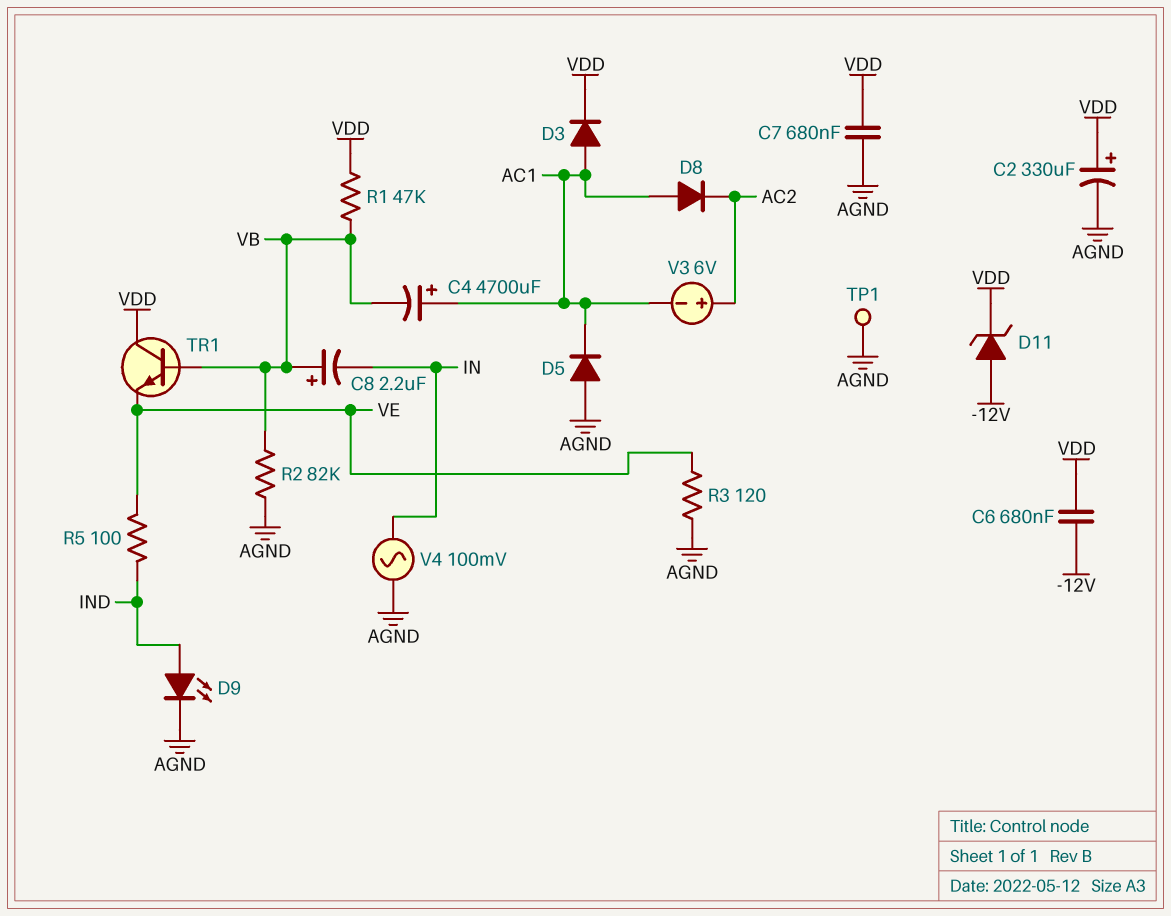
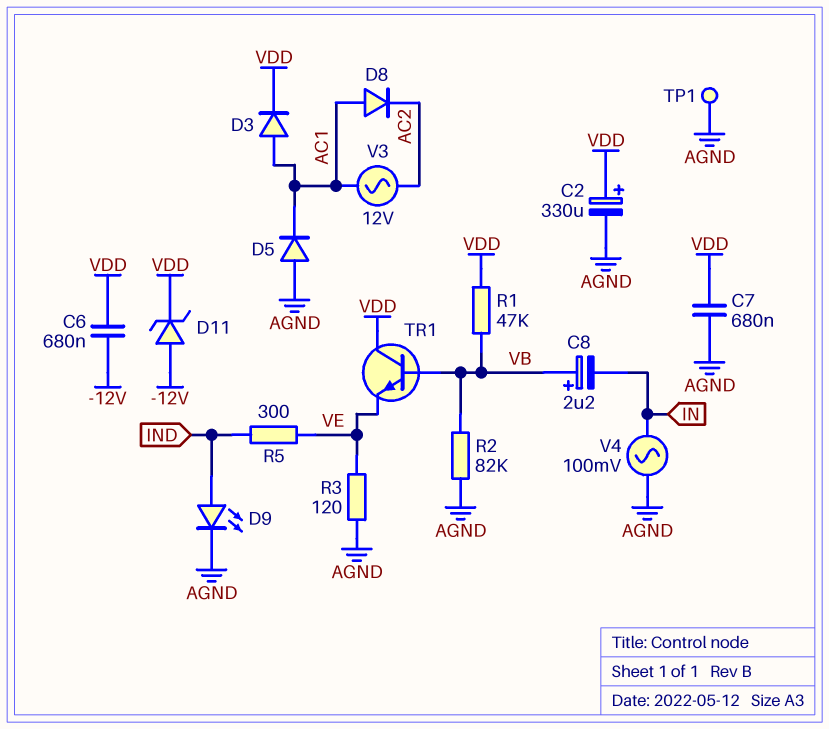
C4: 4700uF (plus AC1, minus VB) -> none
R5: 100 (IND, VE) -> 300 (IND, VE)
V3: 6V (plus AC2, minus AC1) -> AC 12V (AC1, AC2)

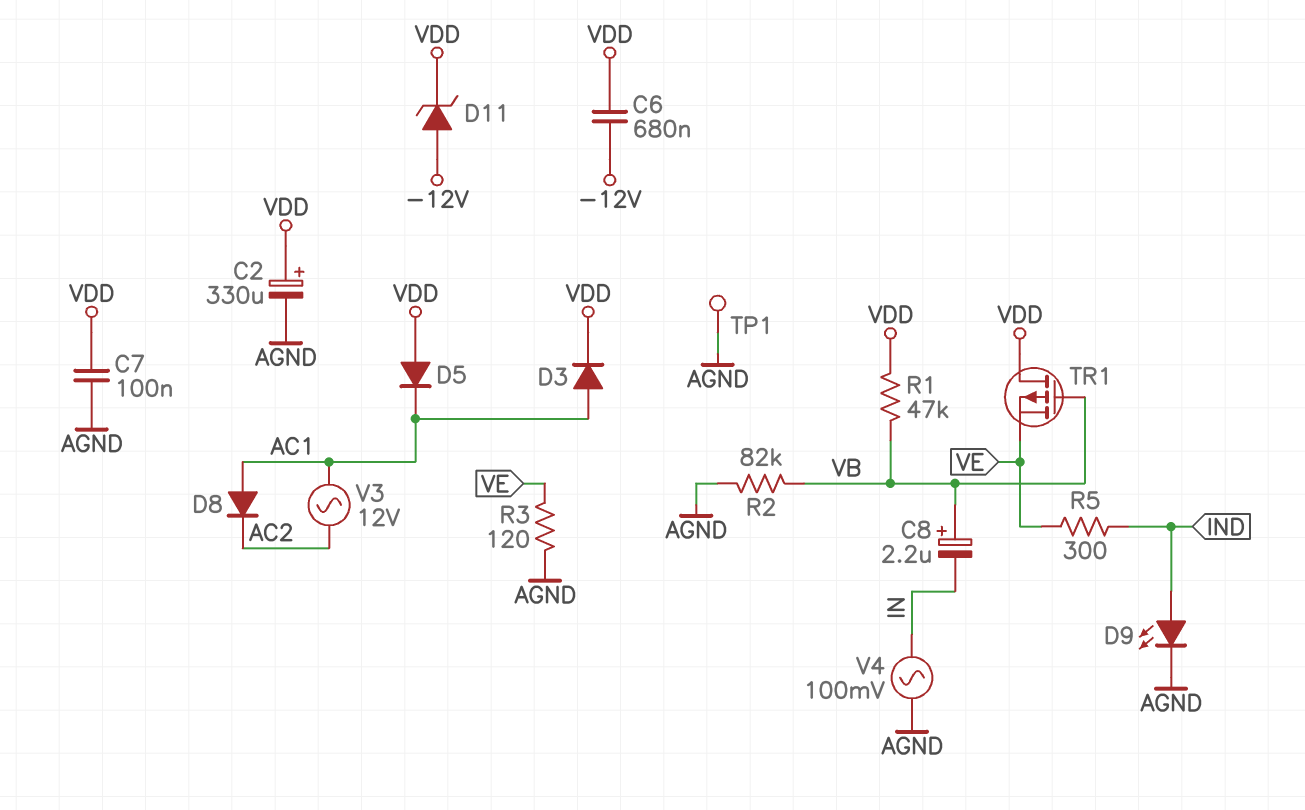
C7: 680nF (AGND, VDD) -> 100nF (AGND, VDD)
D5: diode (A AGND, K AC1) -> diode (A VDD, K AC1)
TR1: NPN (B VB, C VDD, E VE) -> PMOS (G VB, D VDD, S VE)

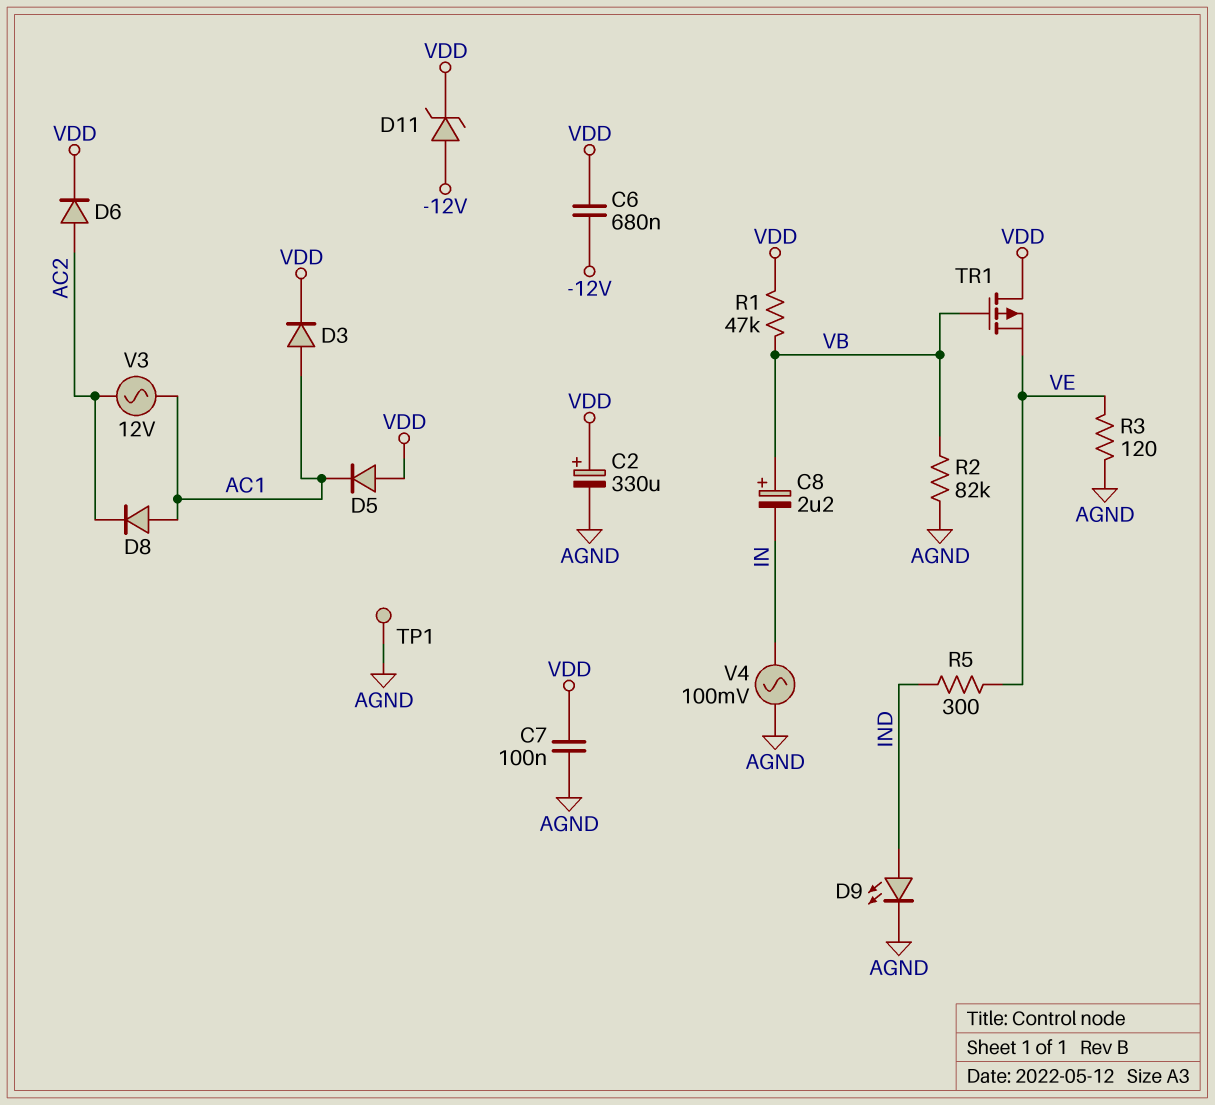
D6: none -> diode (A AC2, K VDD)

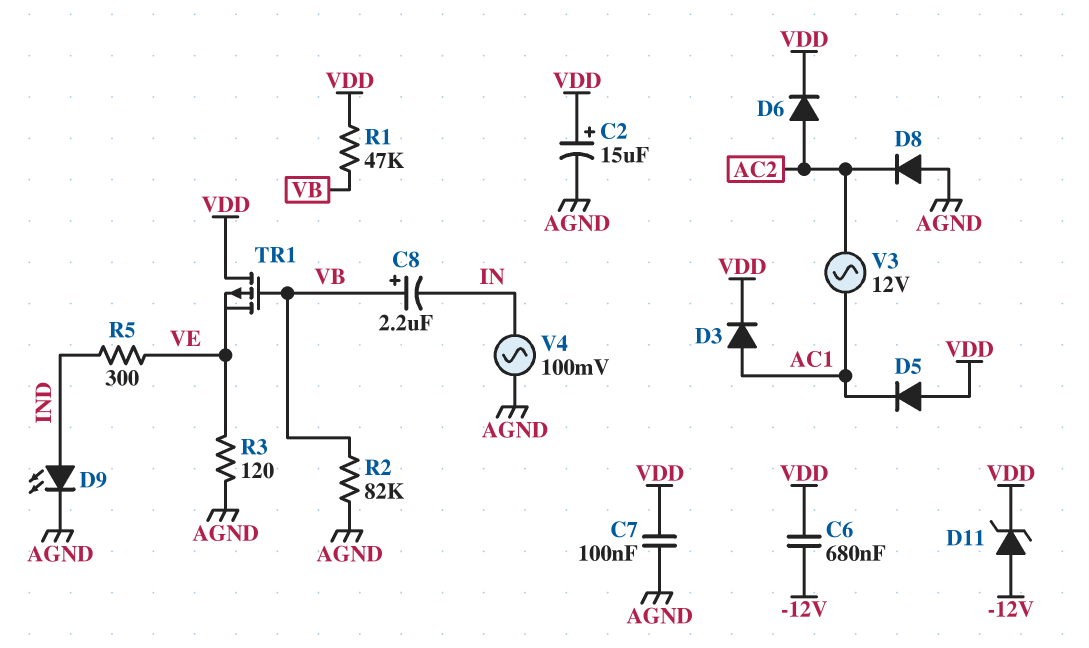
C2: 330uF (plus VDD, minus AGND) -> 15uF (plus VDD, minus AGND)
D8: diode (A AC1, K AC2) -> diode (A AGND, K AC2)
TP1: test point (AGND) -> none

